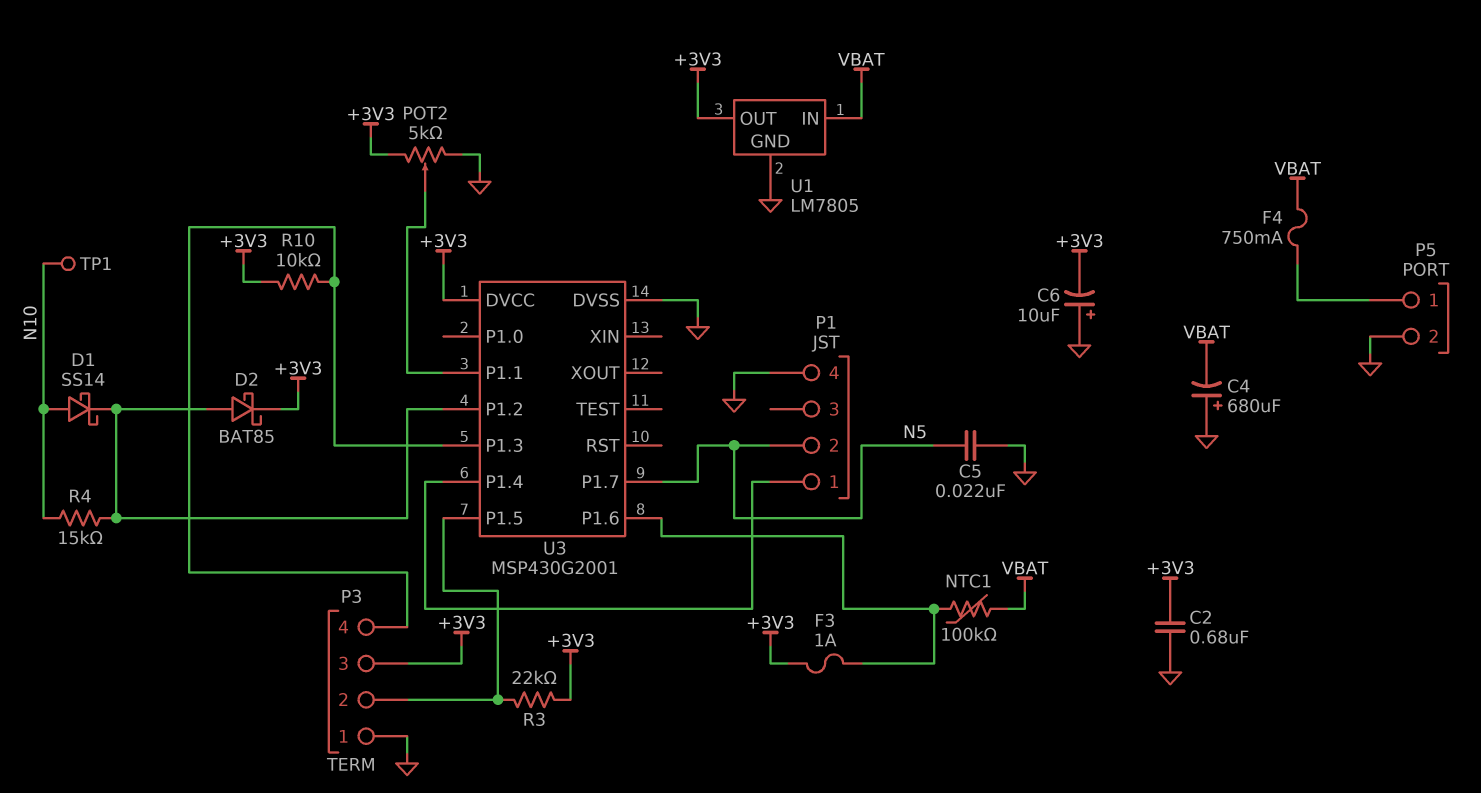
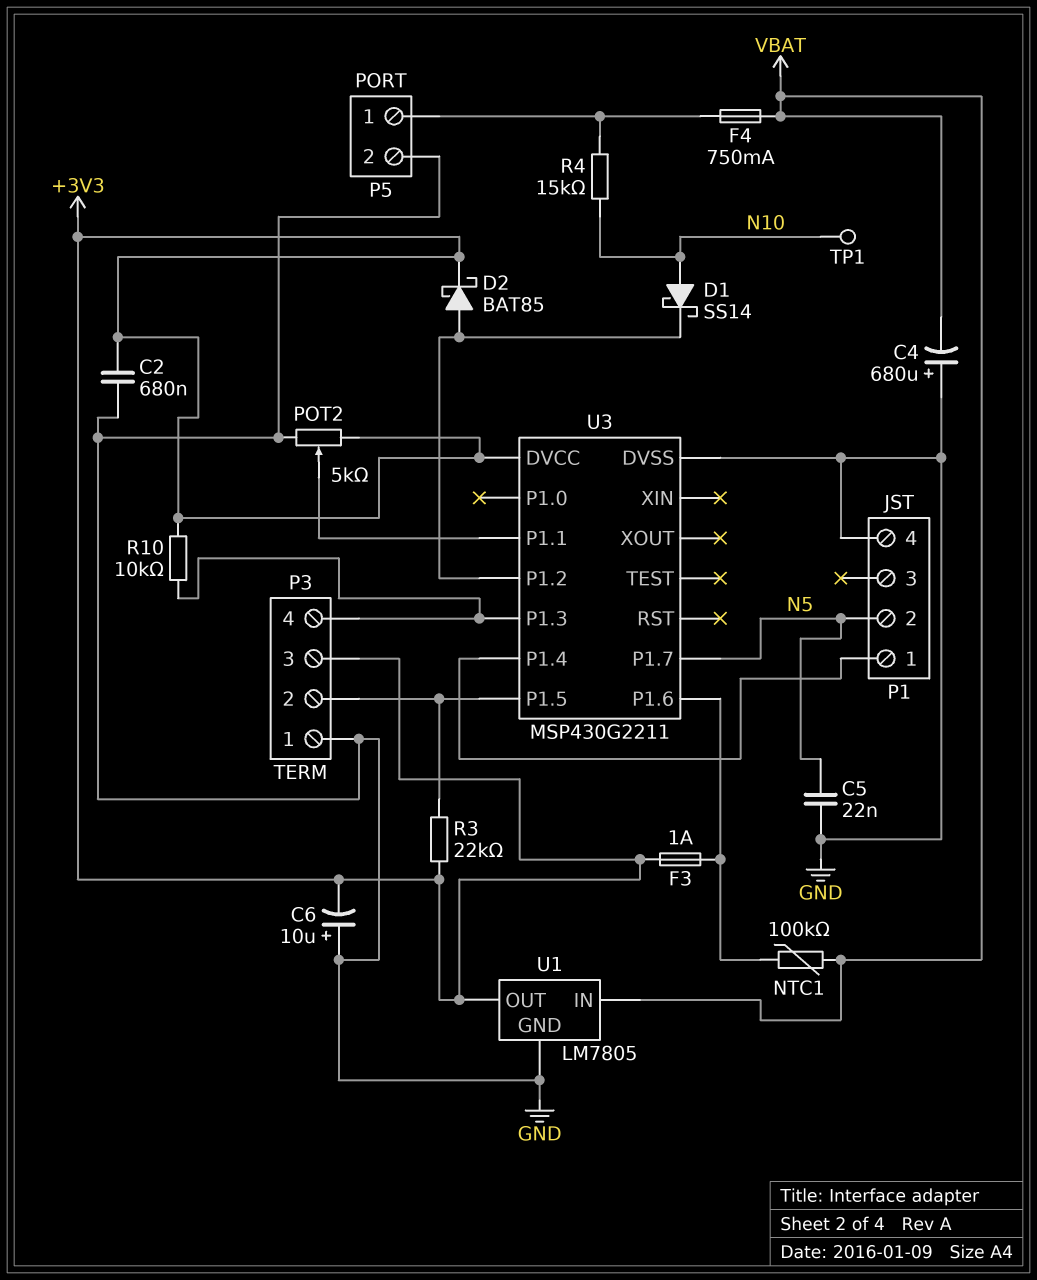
R4: 15k (N10, U3/P1.2) -> 15k (N10, P5/1)
U3: MSP430G2001 -> MSP430G2211

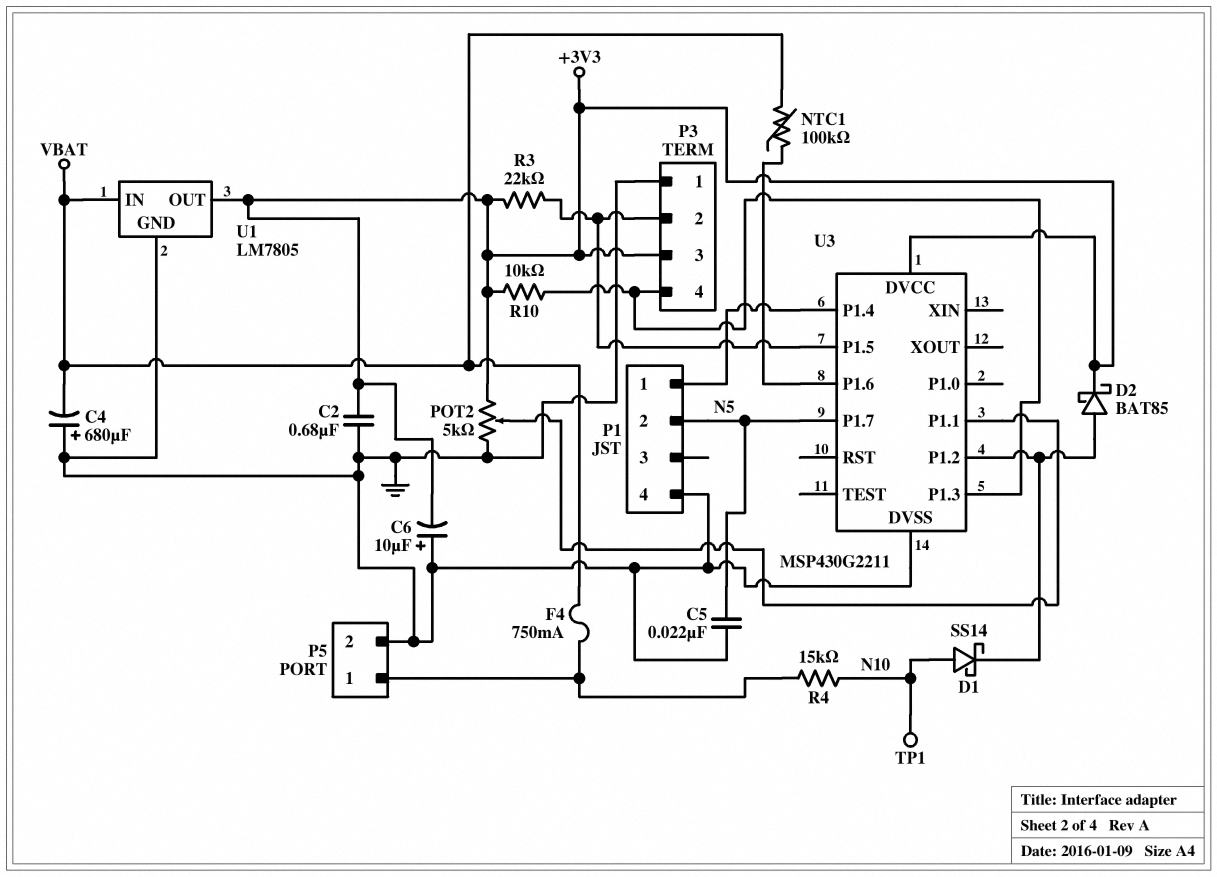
F3: 1A (+3V3, U3/P1.6) -> none

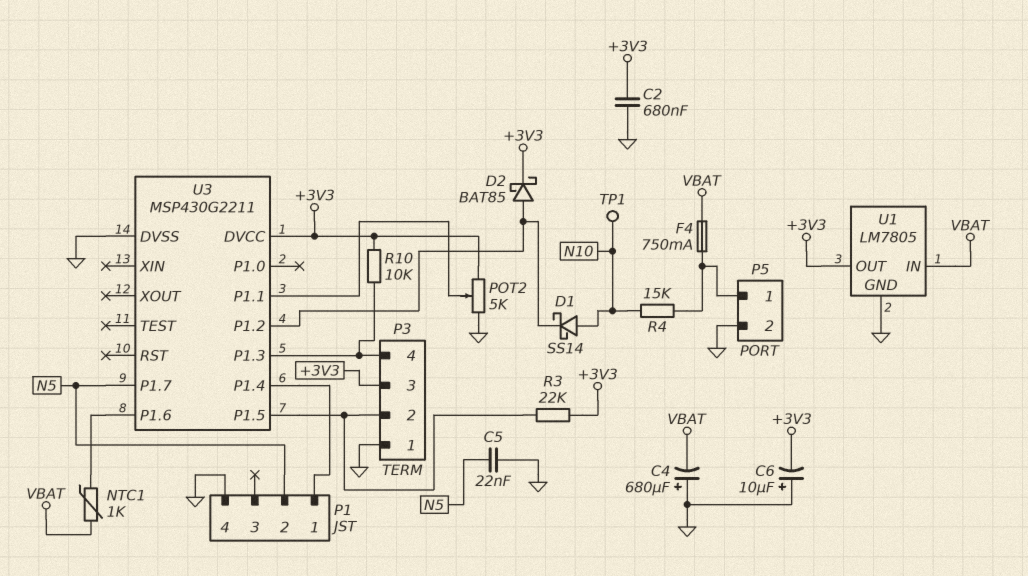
NTC1: 100k (U3/P1.6, VBAT) -> 1k (U3/P1.6, VBAT)

